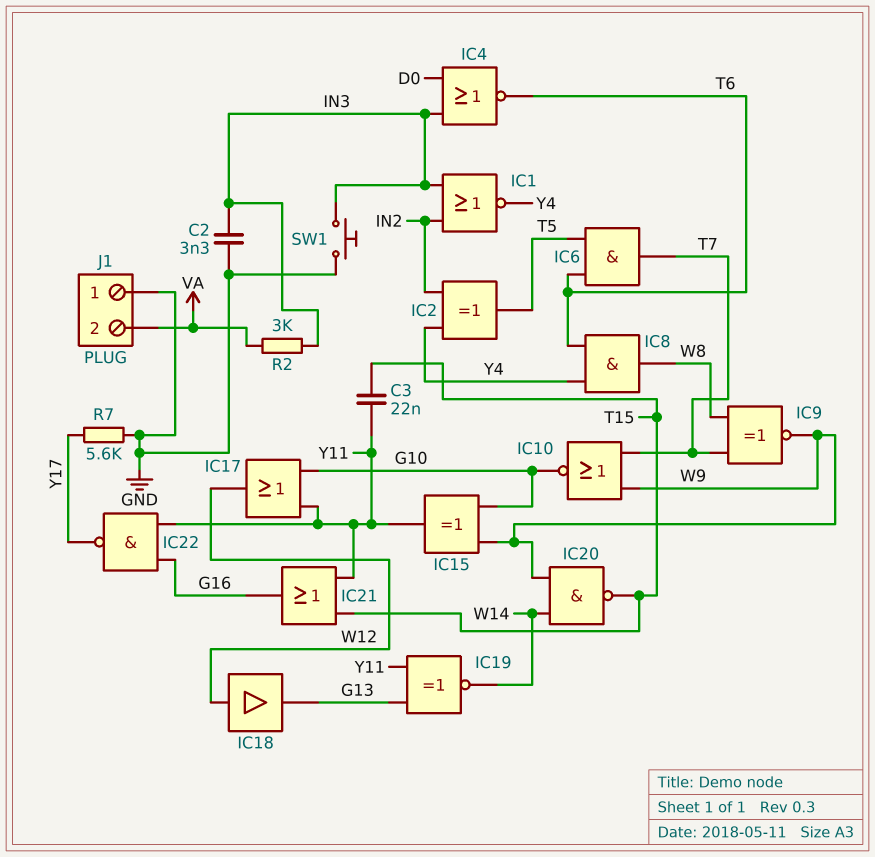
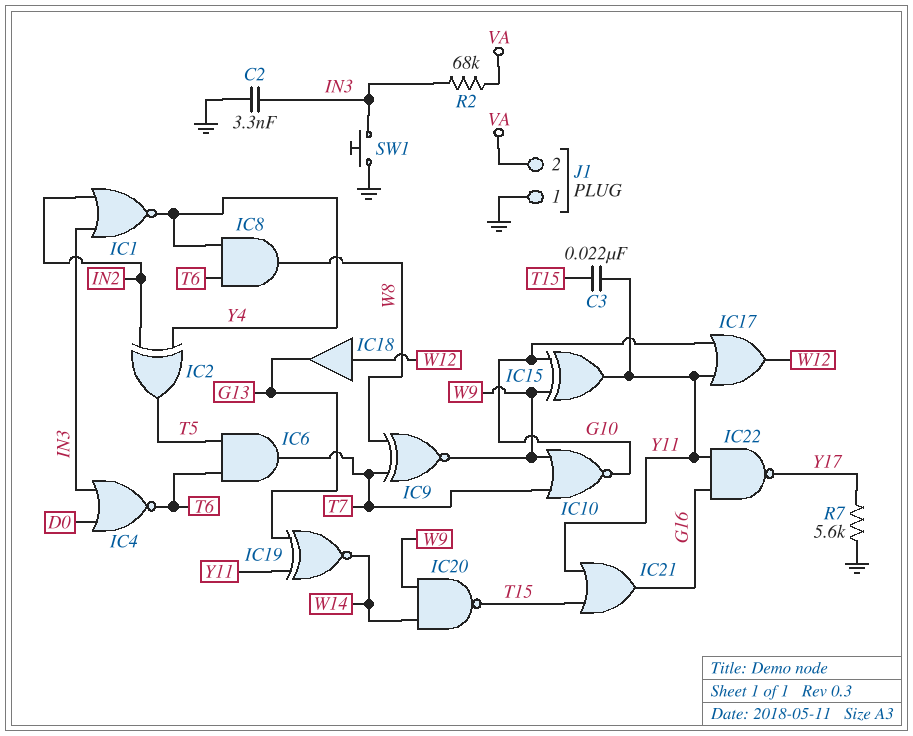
R2: 3k (IN3, VA) -> 68k (IN3, VA)

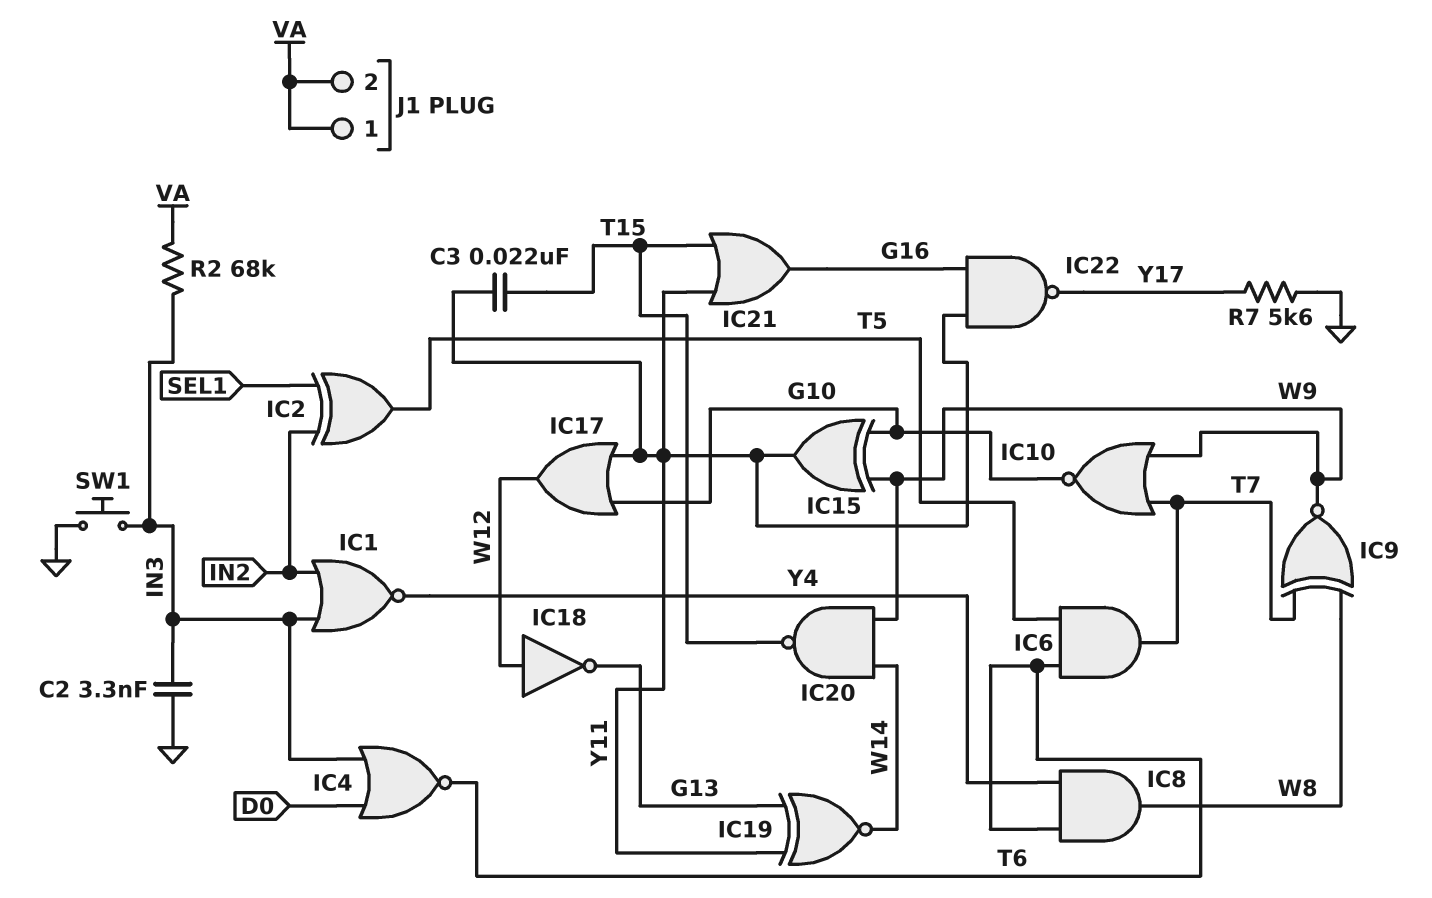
IC2: XOR (in IN2, in Y4, out T5) -> XOR (in IN2, in SEL1, out T5)
IC18: buffer (in W12, out G13) -> NOT (in W12, out G13)
J1 pin 1: GND -> VA

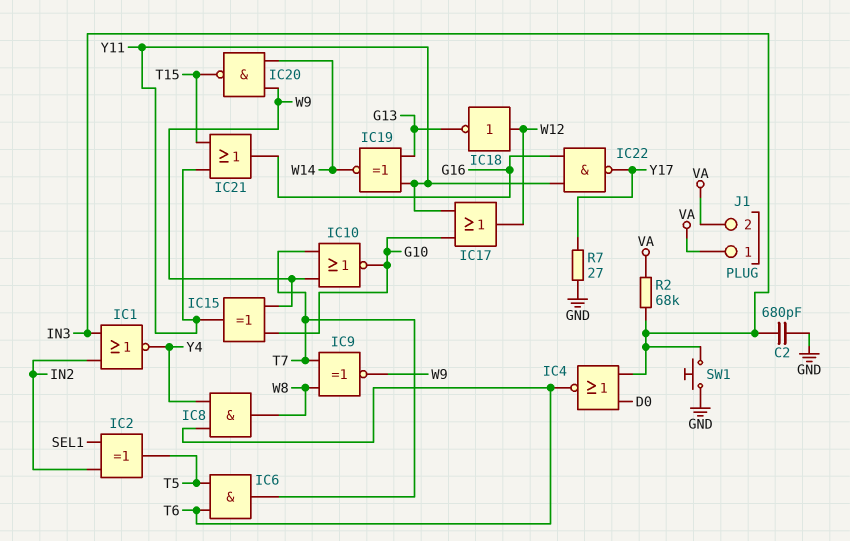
C2: 3.3nF (GND, IN3) -> 680pF (GND, IN3)
C3: 22nF (T15, Y11) -> none
R7: 5.6k (GND, Y17) -> 27 (GND, Y17)

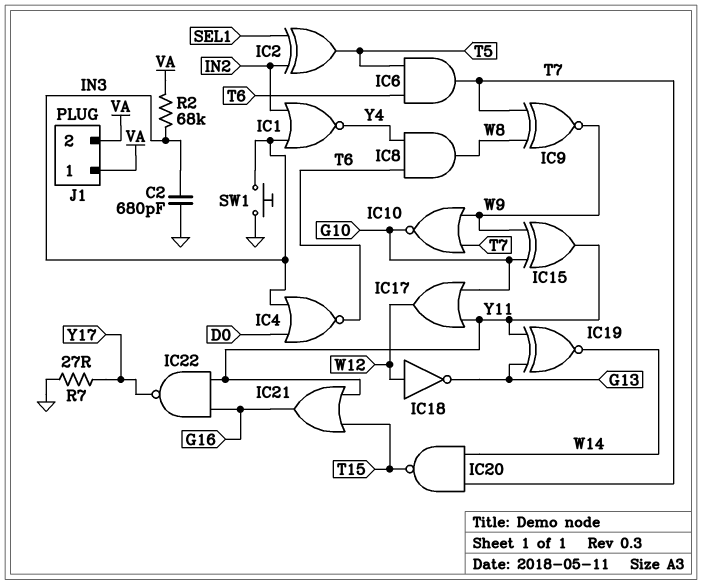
IC20: NAND (in W9, in W14, out T15) -> NAND (in T7, in W14, out T15)

